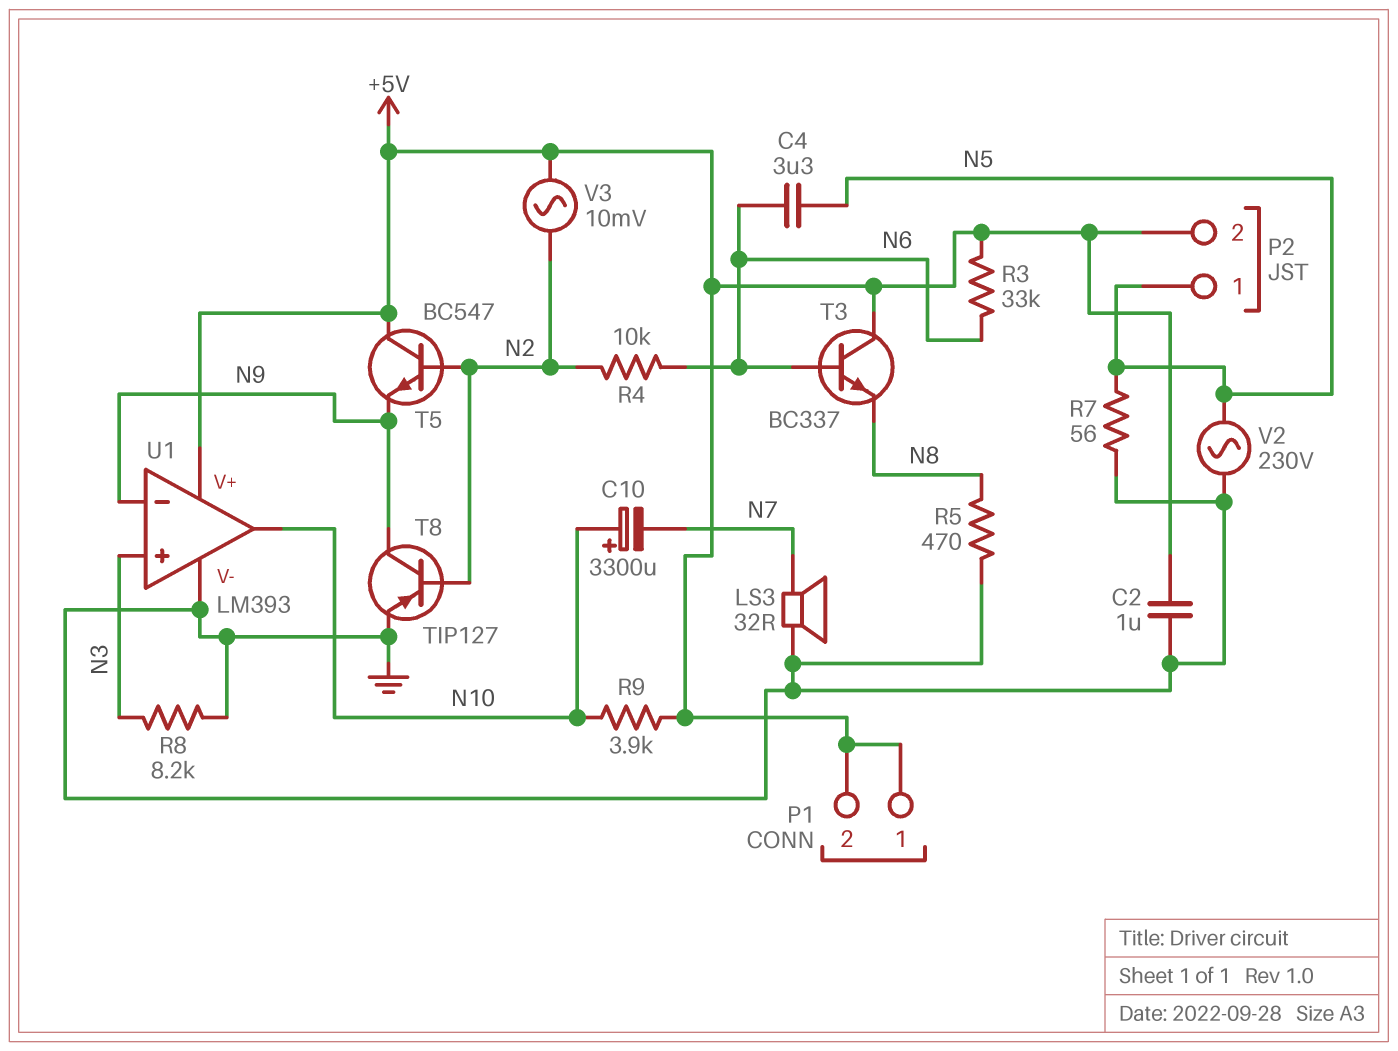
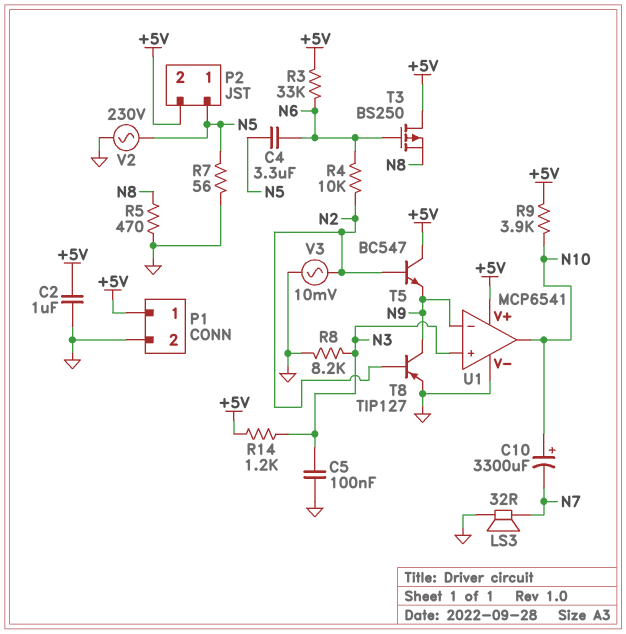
C5: none -> 100nF (GND, N3)
P1 pin 2: +5V -> GND
R14: none -> 1.2k (+5V, N3)
T3: NPN BC337 (B N6, C +5V, E N8) -> PMOS BS250 (G N6, D +5V, S N8)
U1: LM393 -> MCP6541
V3: AC 10mV (+5V, N2) -> AC 10mV (GND, N2)

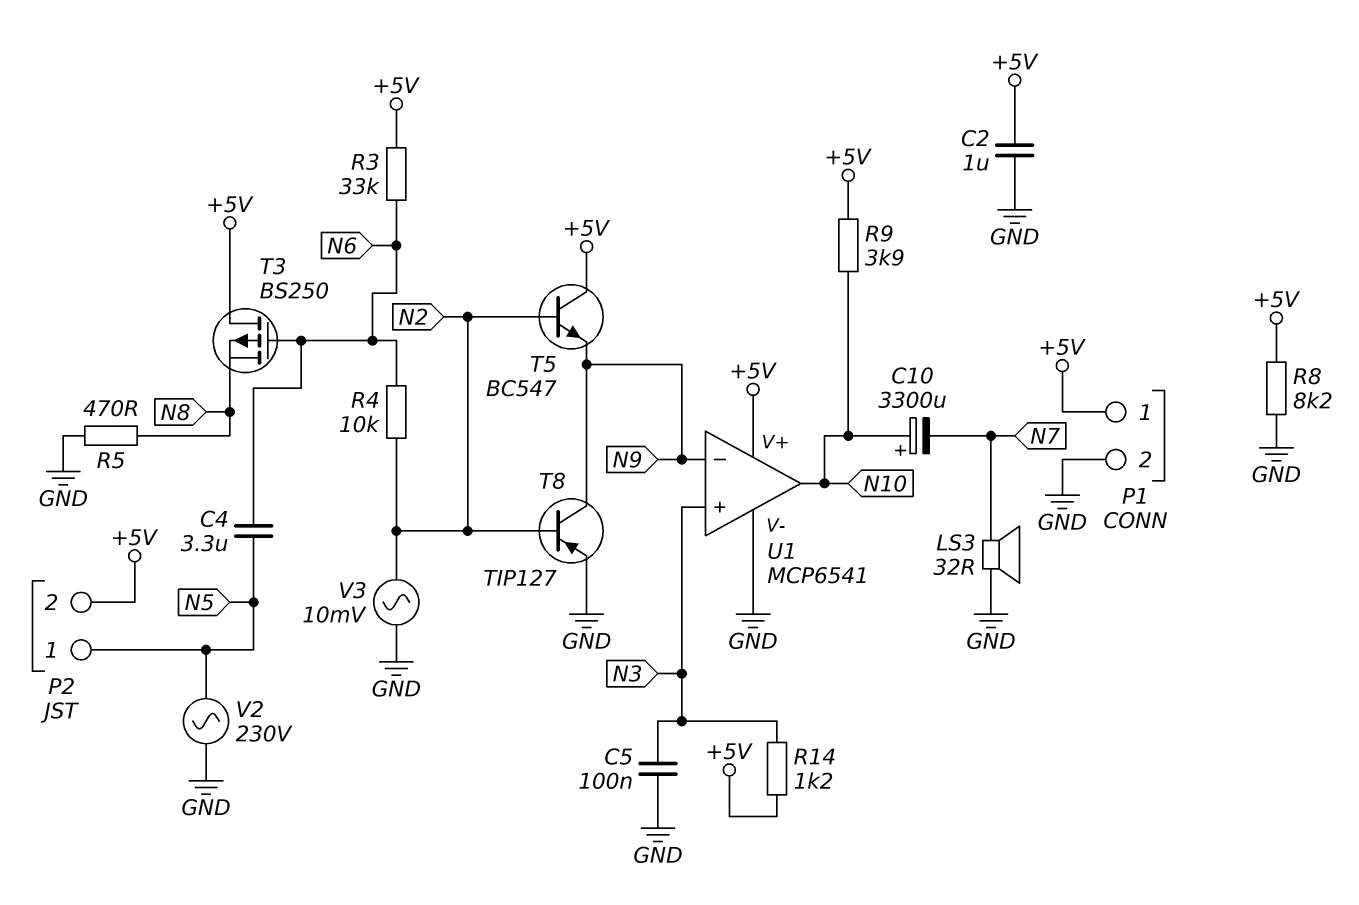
R7: 56 (GND, N5) -> none
R8: 8.2k (GND, N3) -> 8.2k (+5V, GND)

